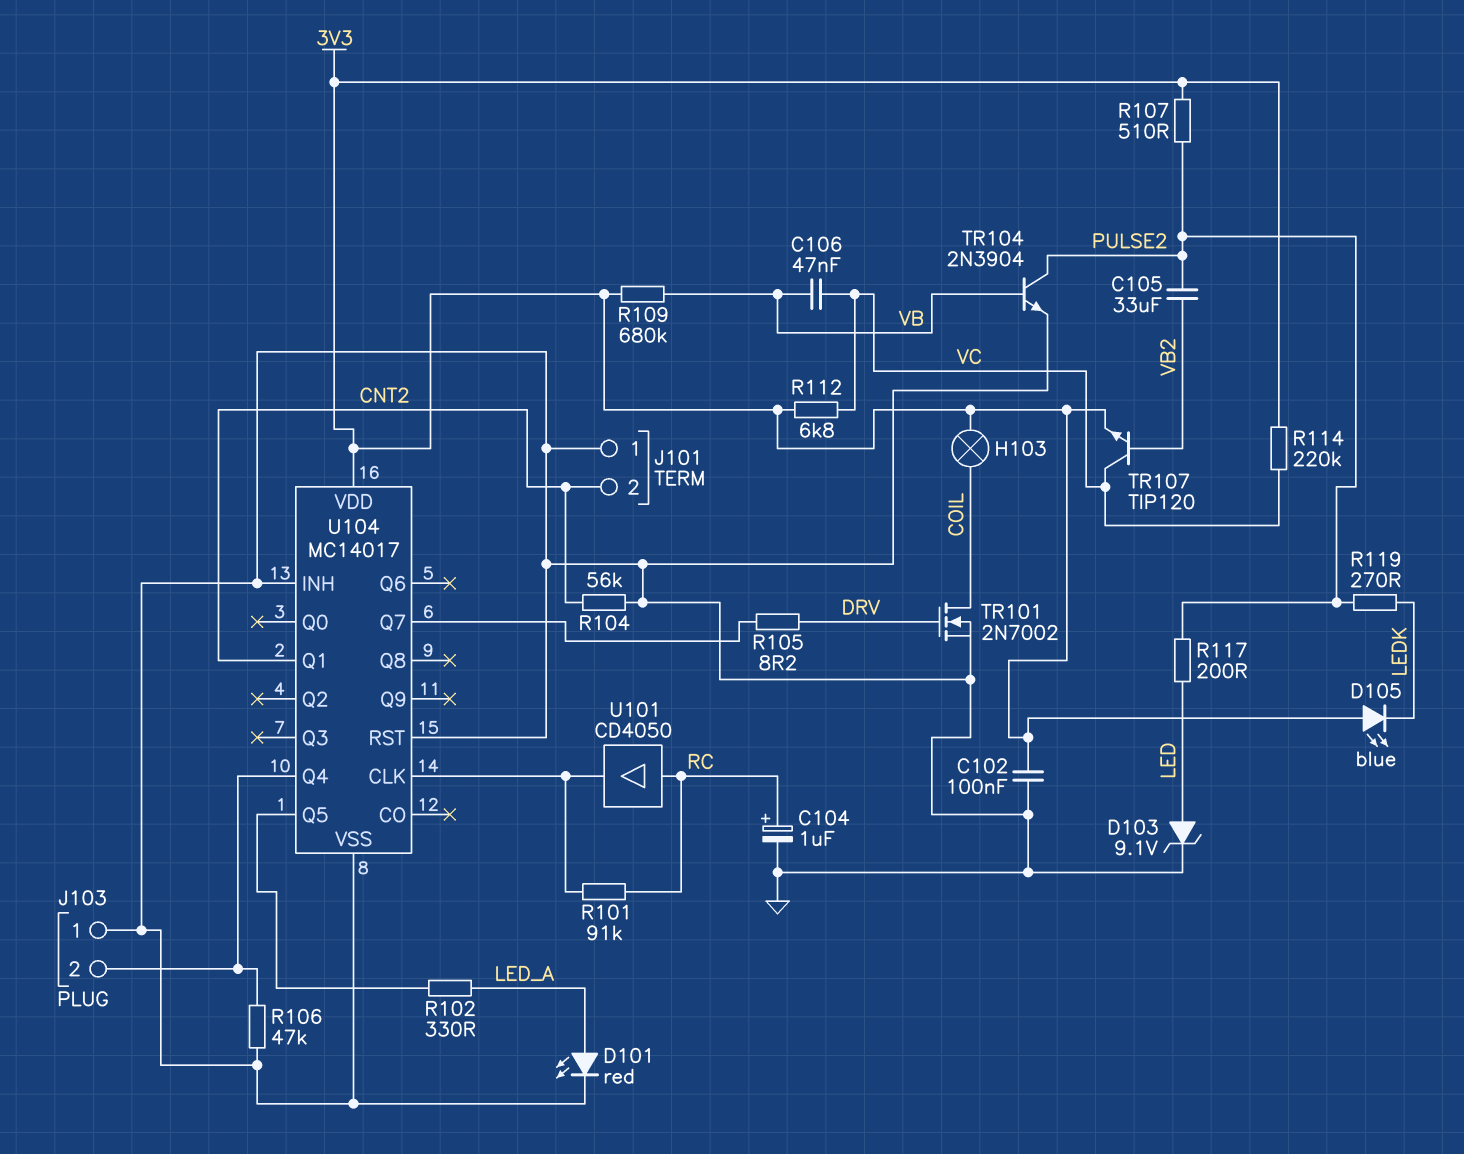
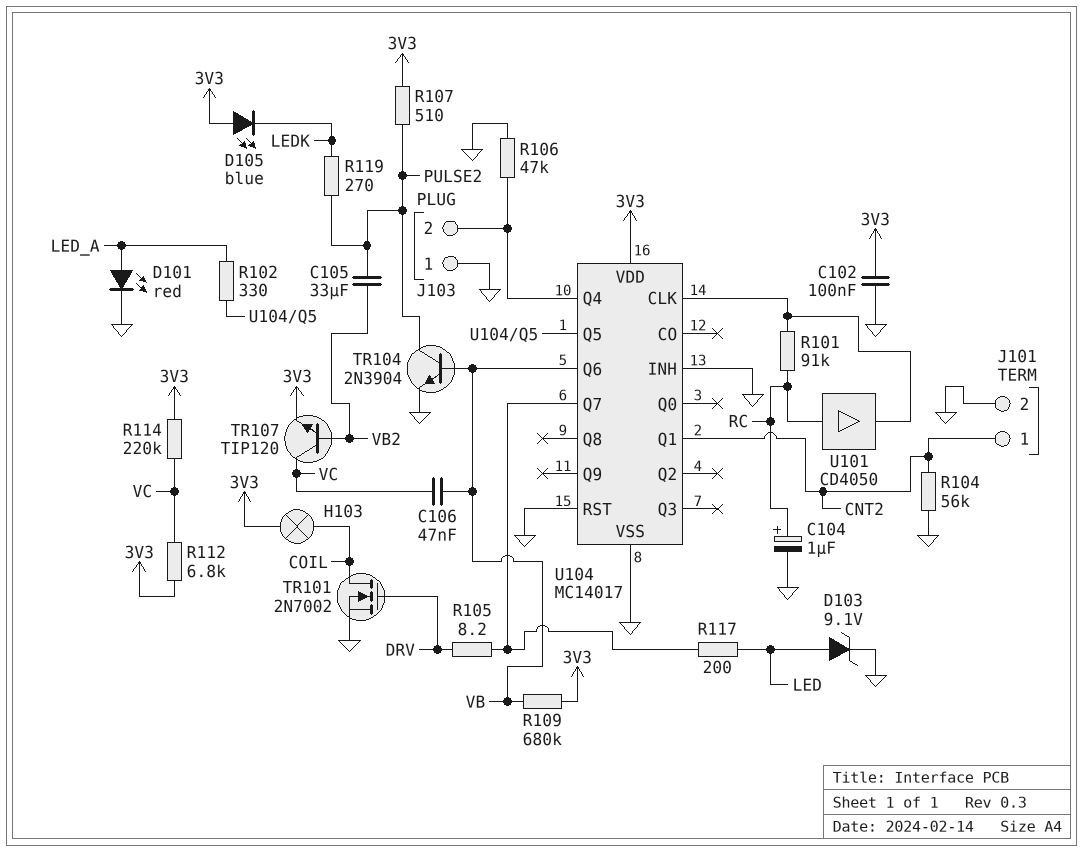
J101 pin 1: GND -> CNT2
J101 pin 2: CNT2 -> GND
R117: 200 (LED, PULSE2) -> 200 (LED, U104/Q7)
U104 pin Q6: none -> VB

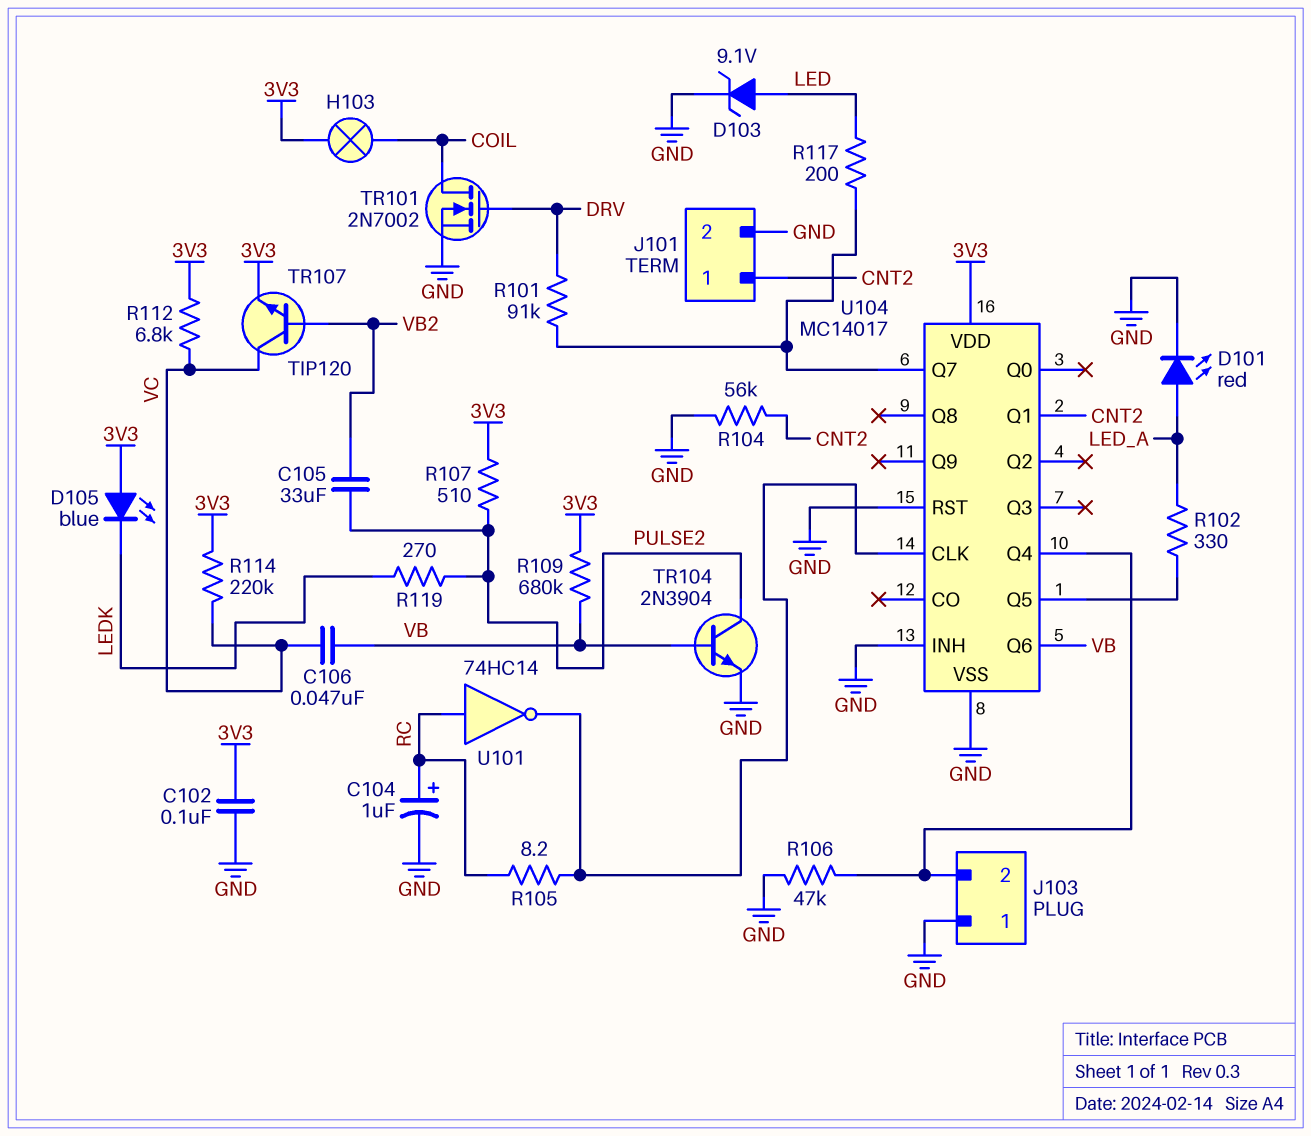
R101: 91k (RC, U104/CLK) -> 91k (DRV, U104/Q7)
R105: 8.2 (DRV, U104/Q7) -> 8.2 (RC, U104/CLK)
U101: buffer CD4050 (in RC, out U104/CLK) -> NOT 74HC14 (in RC, out U104/CLK)

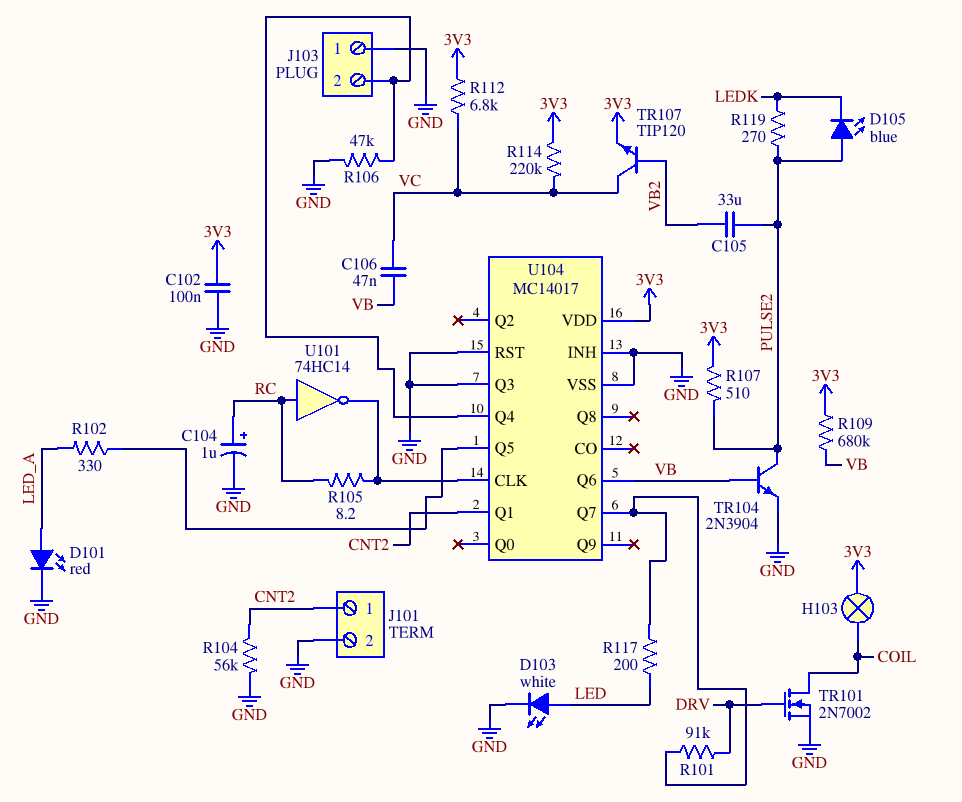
D103: zener 9.1V (A LED, K GND) -> LED white (A LED, K GND)
D105: LED blue (A 3V3, K LEDK) -> LED blue (A PULSE2, K LEDK)
U104 pin Q3: none -> GND

